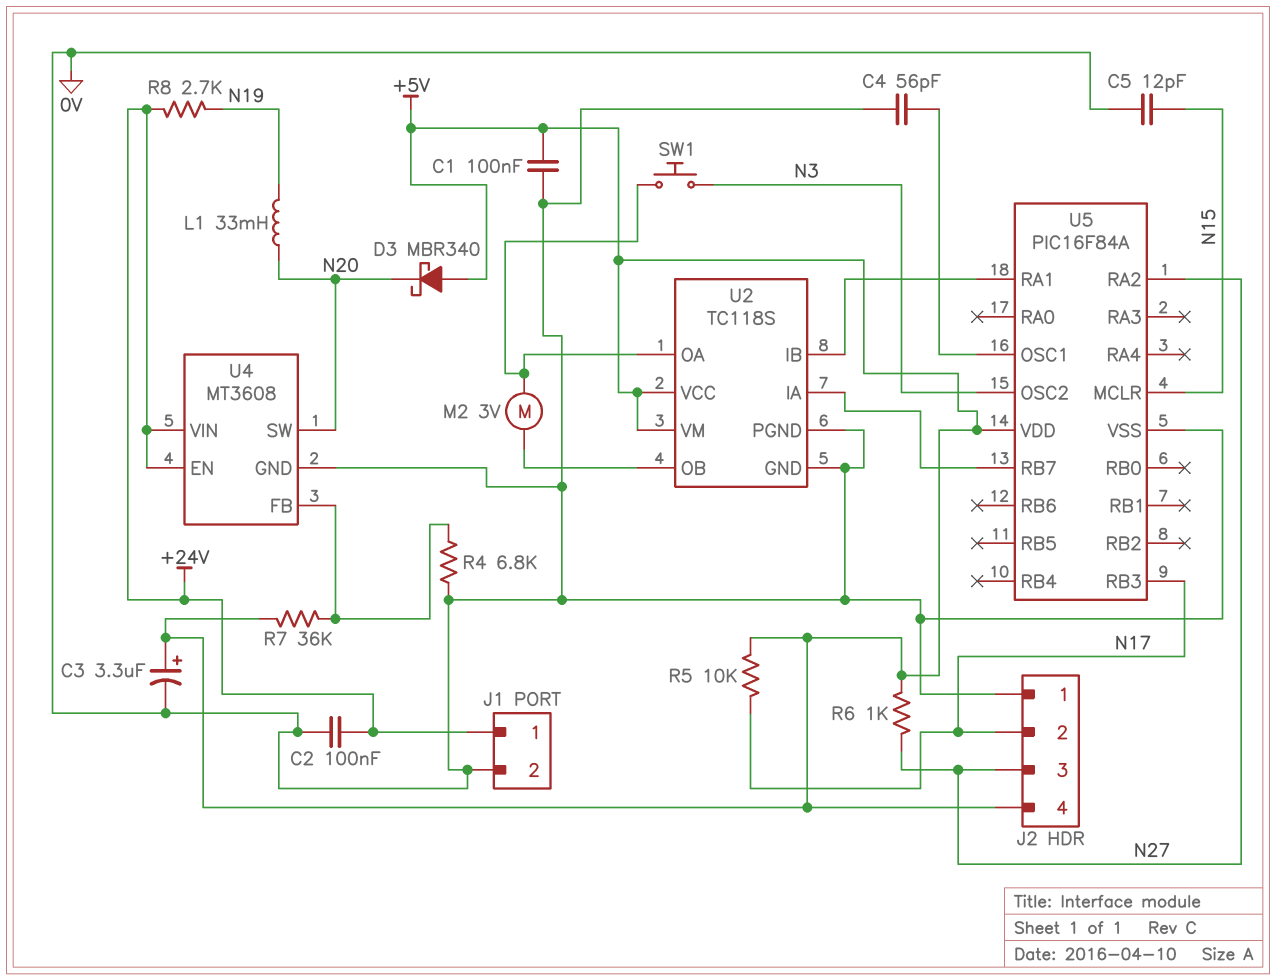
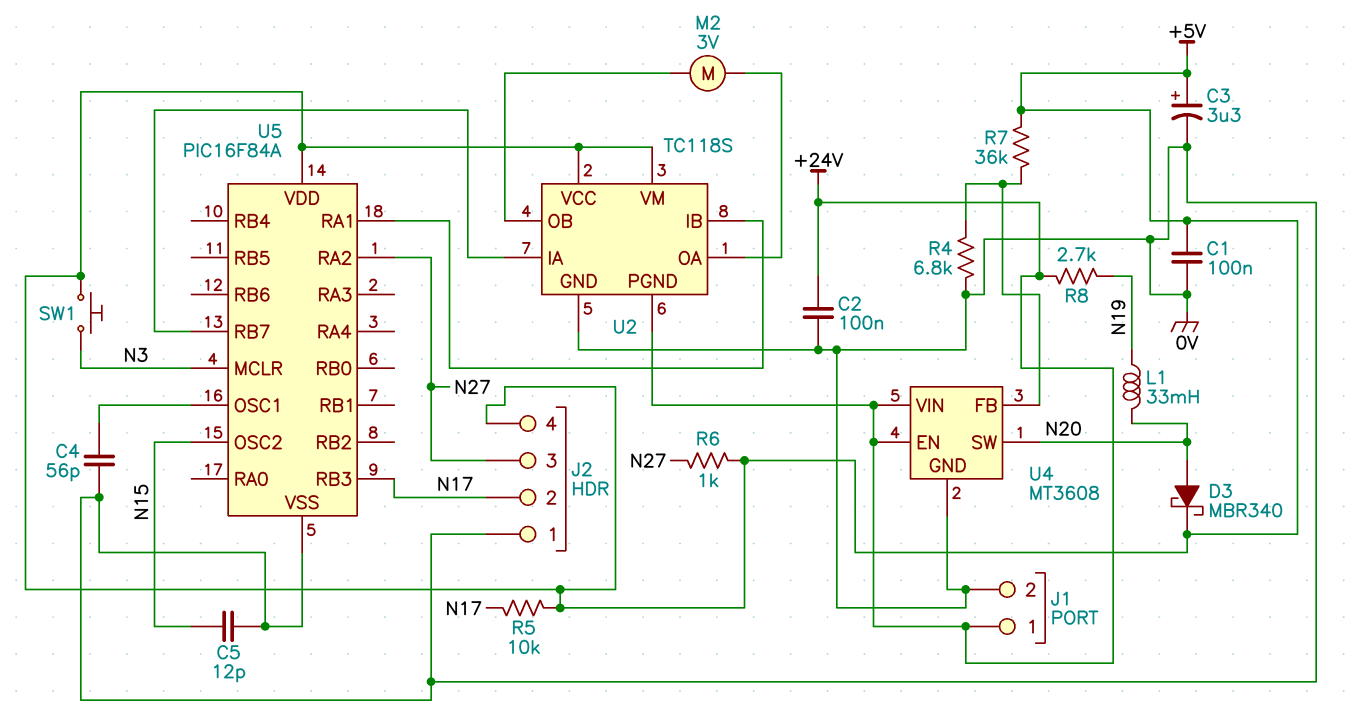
D3: schottky MBR340 (A +5V, K N20) -> schottky MBR340 (A N20, K +5V)
SW1: button (N3, U2/OA) -> button (+5V, N3)
U2 pin PGND: 0V -> +24V
U5 pin MCLR: N15 -> N3
U5 pin OSC2: N3 -> N15

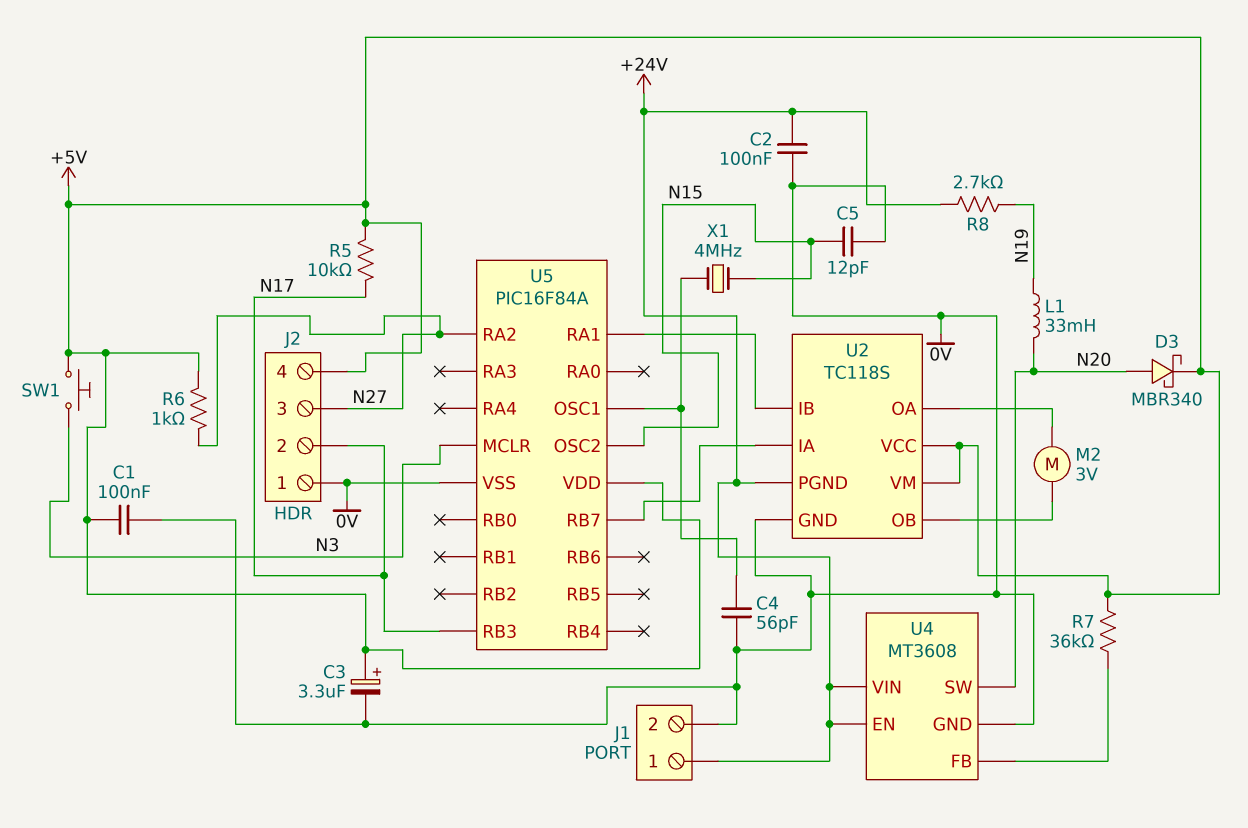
R4: 6.8k (0V, U4/FB) -> none
X1: none -> 4MHz (N15, U5/OSC1)

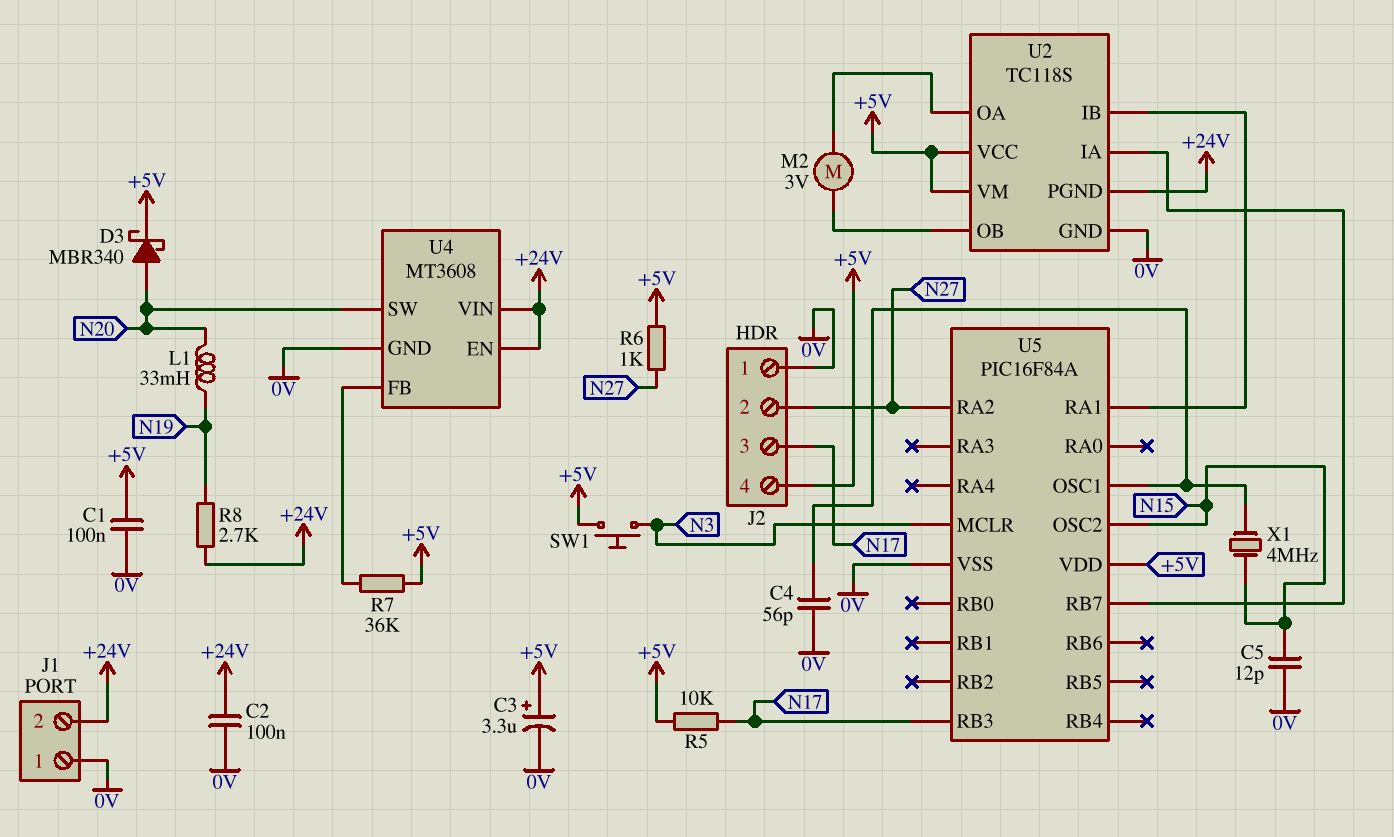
J1 pin 1: +24V -> 0V
J1 pin 2: 0V -> +24V
J2 pin 2: N17 -> N27
J2 pin 3: N27 -> N17

